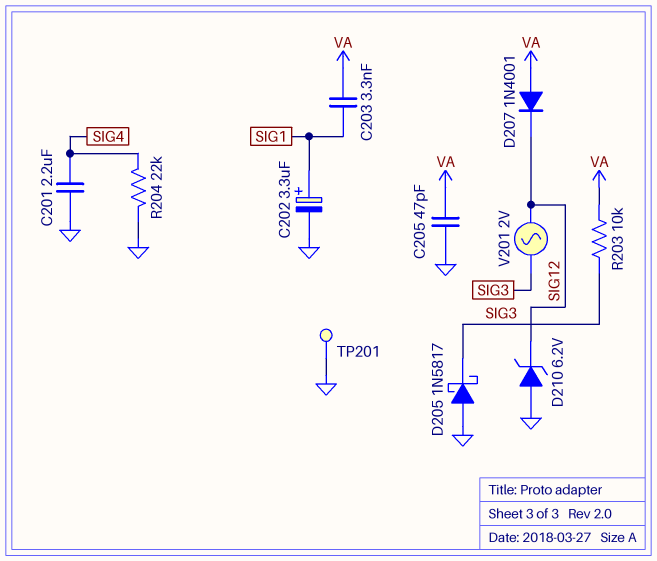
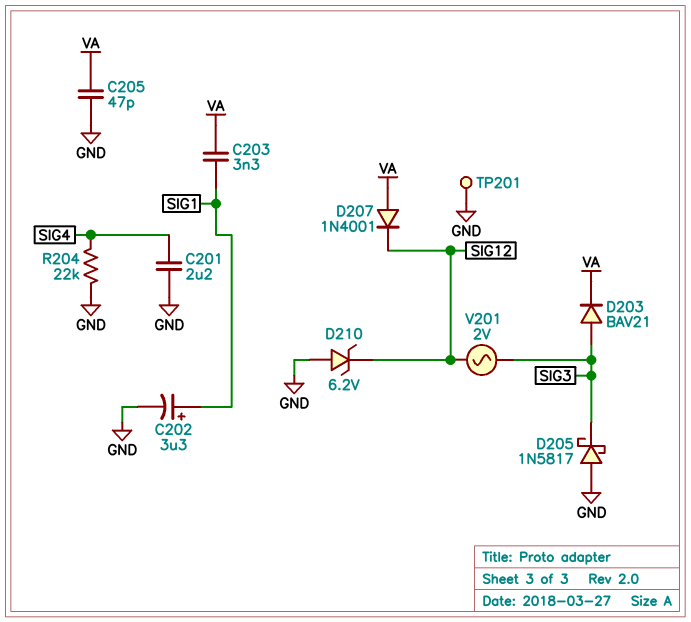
D203: none -> diode BAV21 (A SIG3, K VA)
R203: 10k (SIG3, VA) -> none

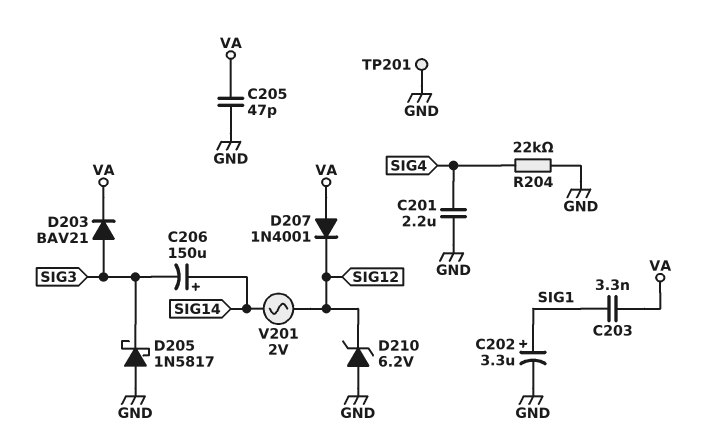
C206: none -> 150uF (plus SIG14, minus SIG3)
V201: AC 2V (SIG3, SIG12) -> AC 2V (SIG12, SIG14)

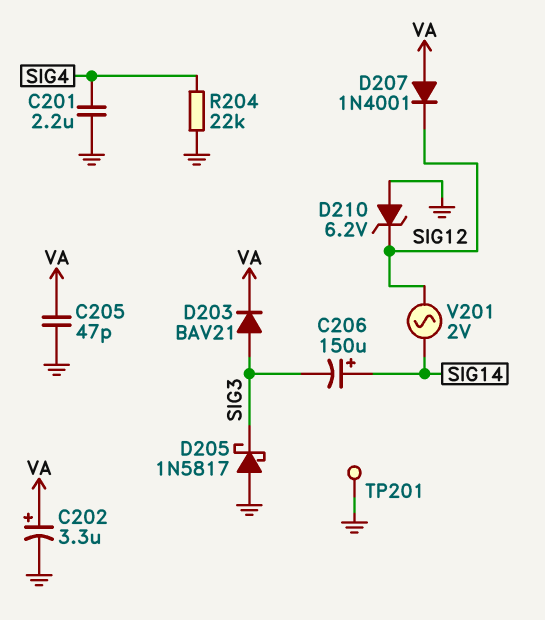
C202: 3.3uF (plus SIG1, minus GND) -> 3.3uF (plus VA, minus GND)
C203: 3.3nF (SIG1, VA) -> none

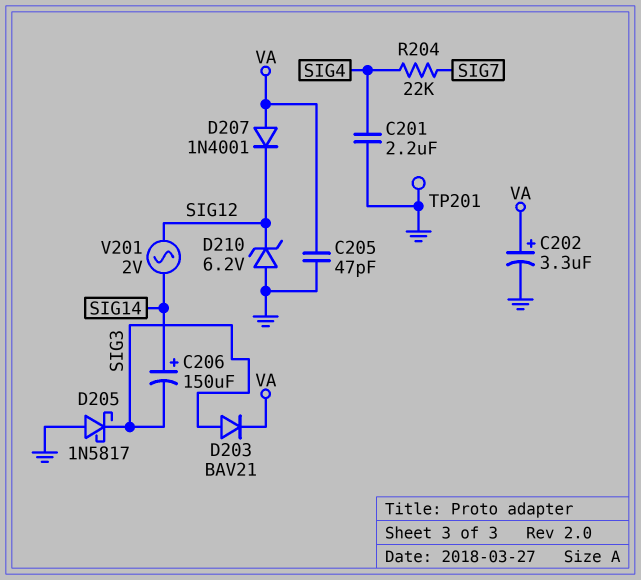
R204: 22k (GND, SIG4) -> 22k (SIG4, SIG7)

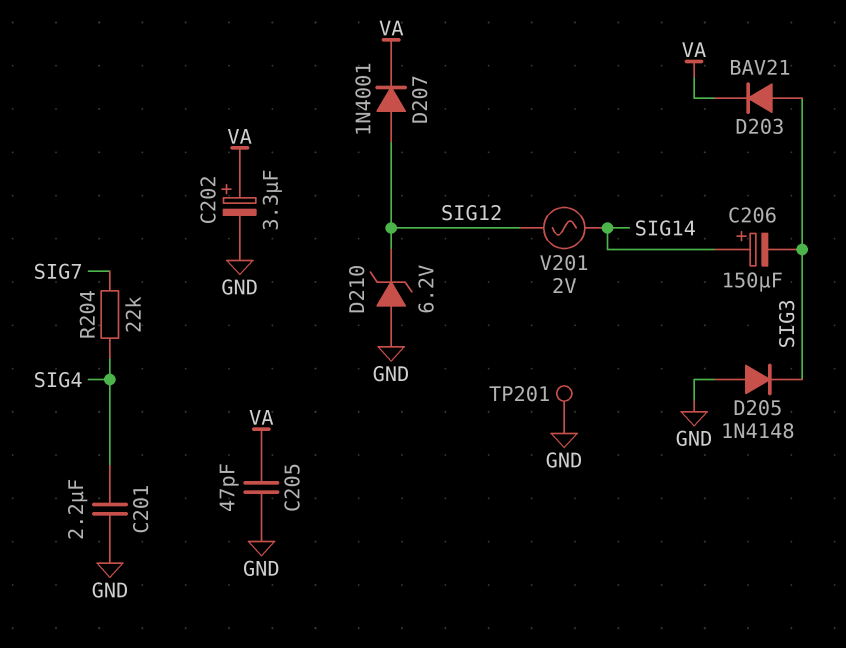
D205: schottky 1N5817 (A GND, K SIG3) -> diode 1N4148 (A GND, K SIG3)
D207: diode 1N4001 (A VA, K SIG12) -> diode 1N4001 (A SIG12, K VA)

